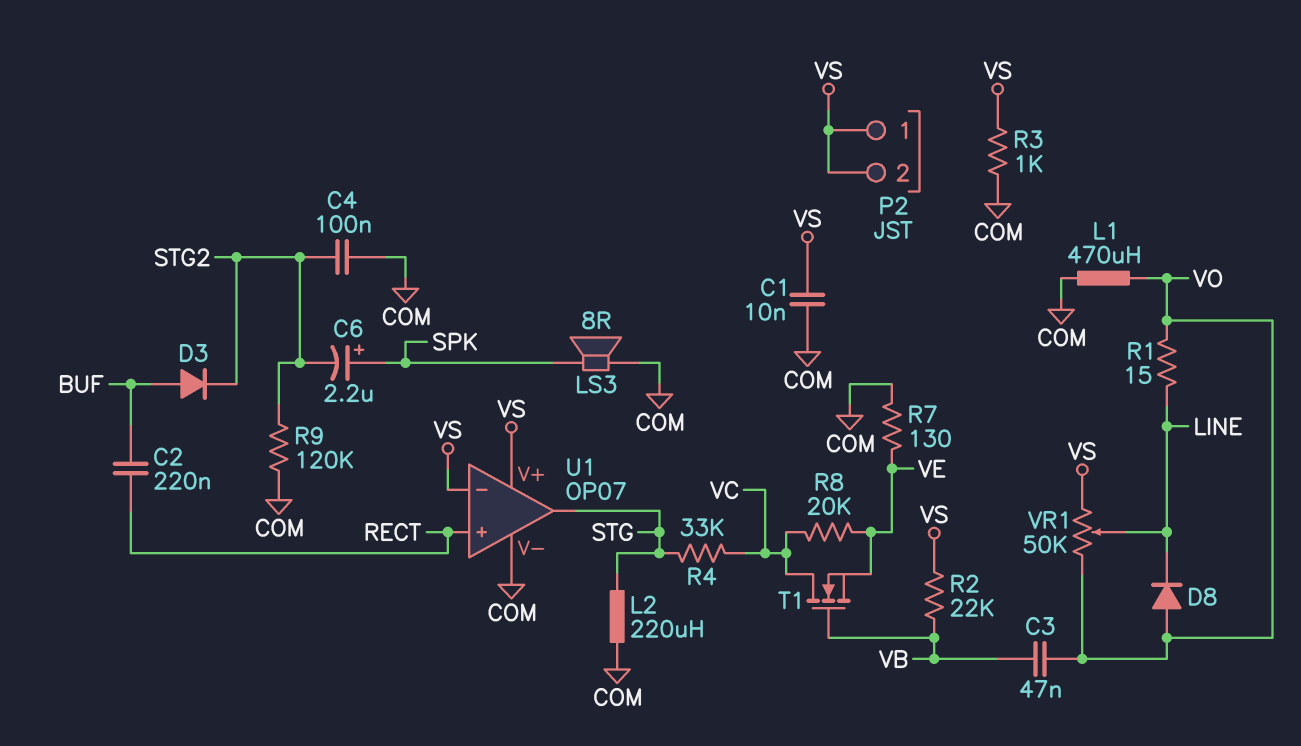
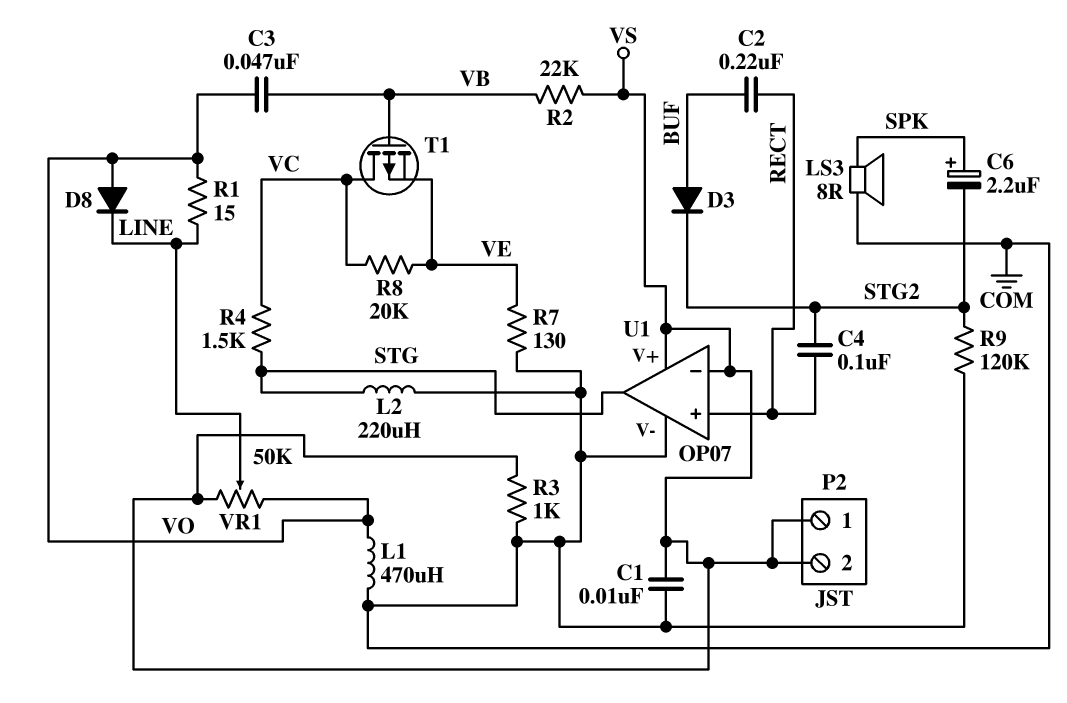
C4: 100nF (COM, STG2) -> 100nF (RECT, STG2)
R4: 33k (STG, VC) -> 1.5k (STG, VC)
T1: NMOS (G VB, D VC, S VE) -> PMOS (G VB, D VC, S VE)

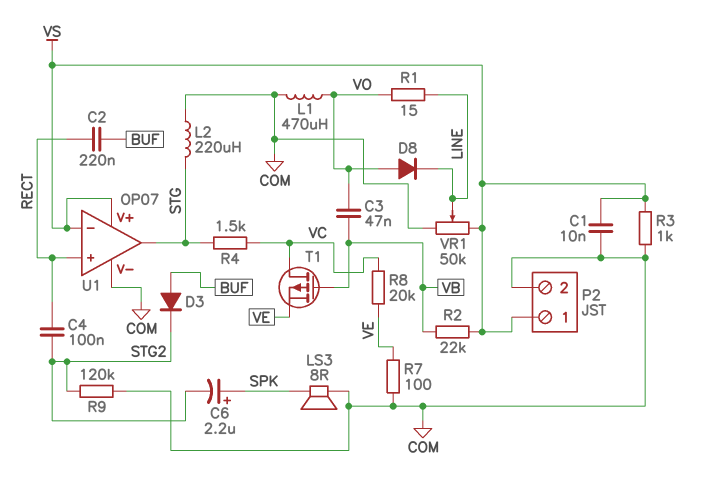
P2 pin 2: VS -> COM
R7: 130 (COM, VE) -> 100 (COM, VE)
VR1: 50k (VO, VS, wiper LINE) -> 50k (COM, VS, wiper LINE)

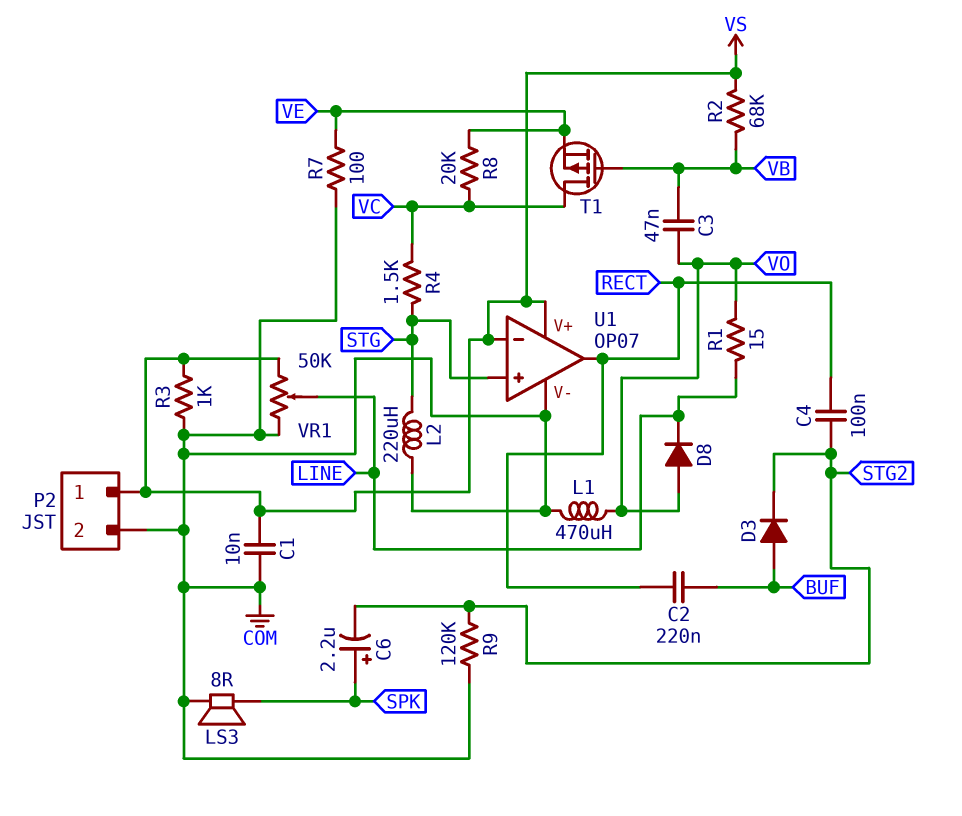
R2: 22k (VB, VS) -> 68k (VB, VS)
U1 pin in+: RECT -> STG
U1 pin out: STG -> RECT

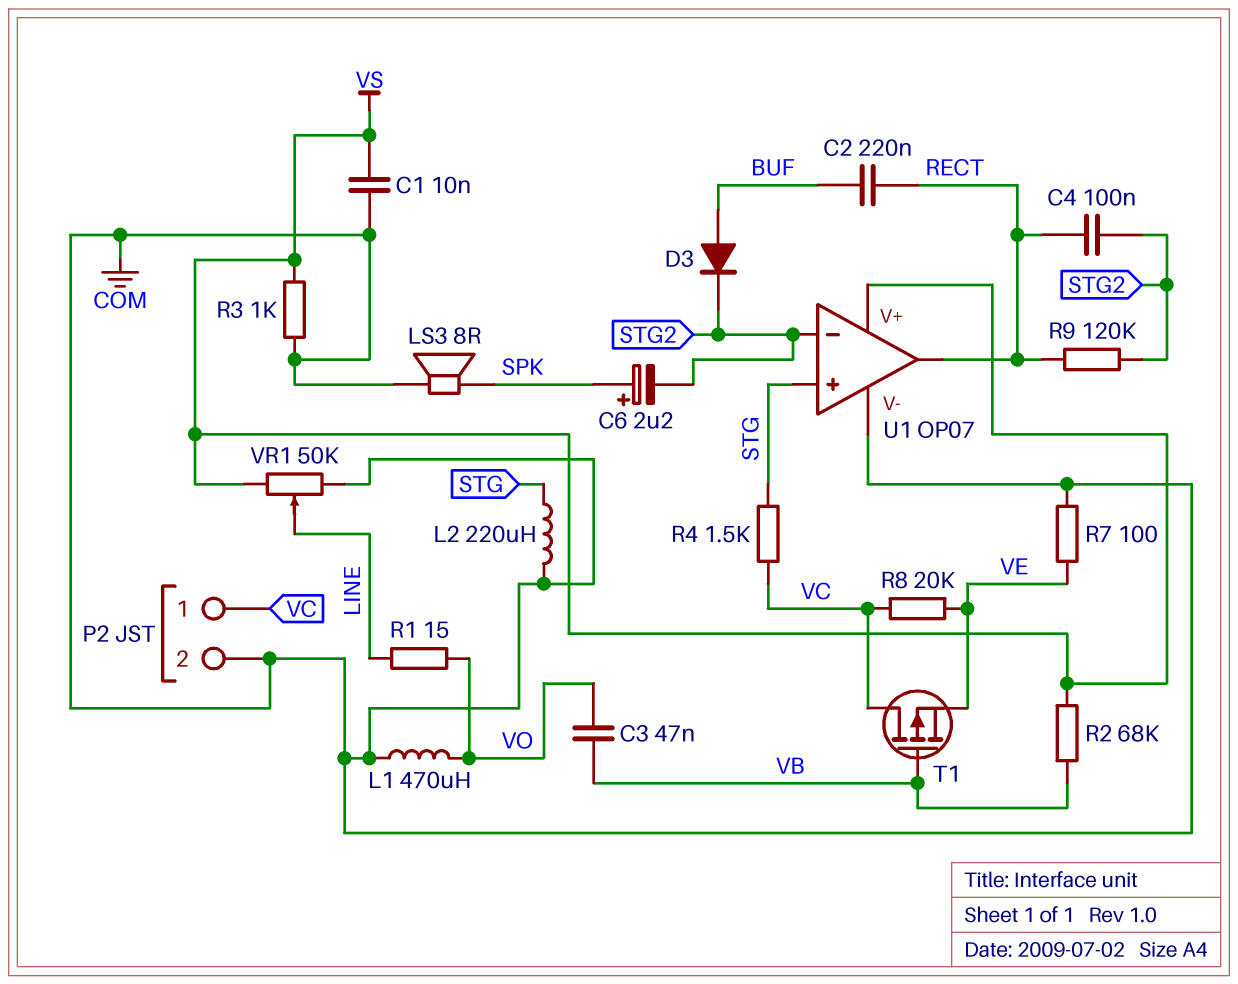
D8: diode (A VO, K LINE) -> none
P2 pin 1: VS -> VC
R9: 120k (COM, STG2) -> 120k (RECT, STG2)
U1 pin in-: VS -> STG2

